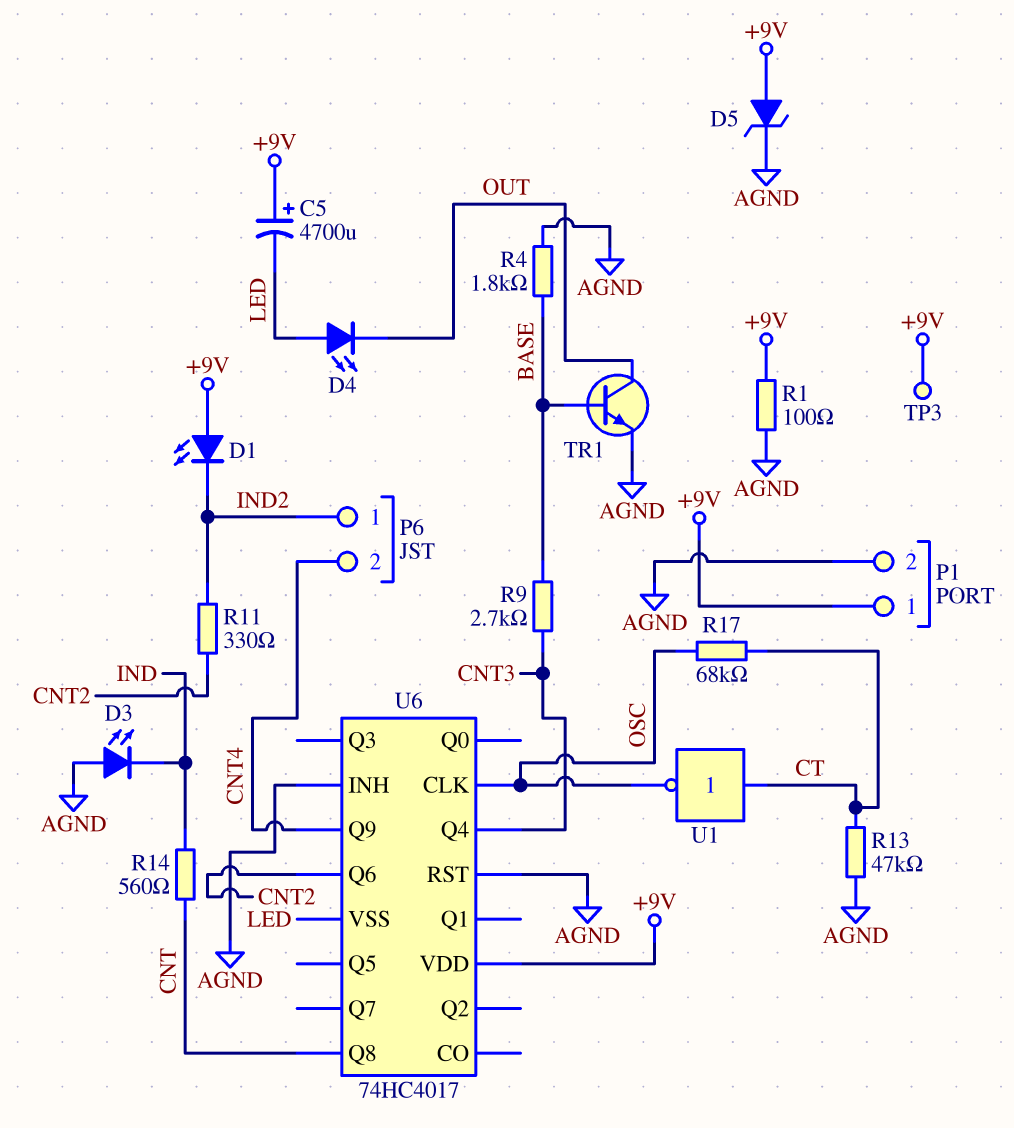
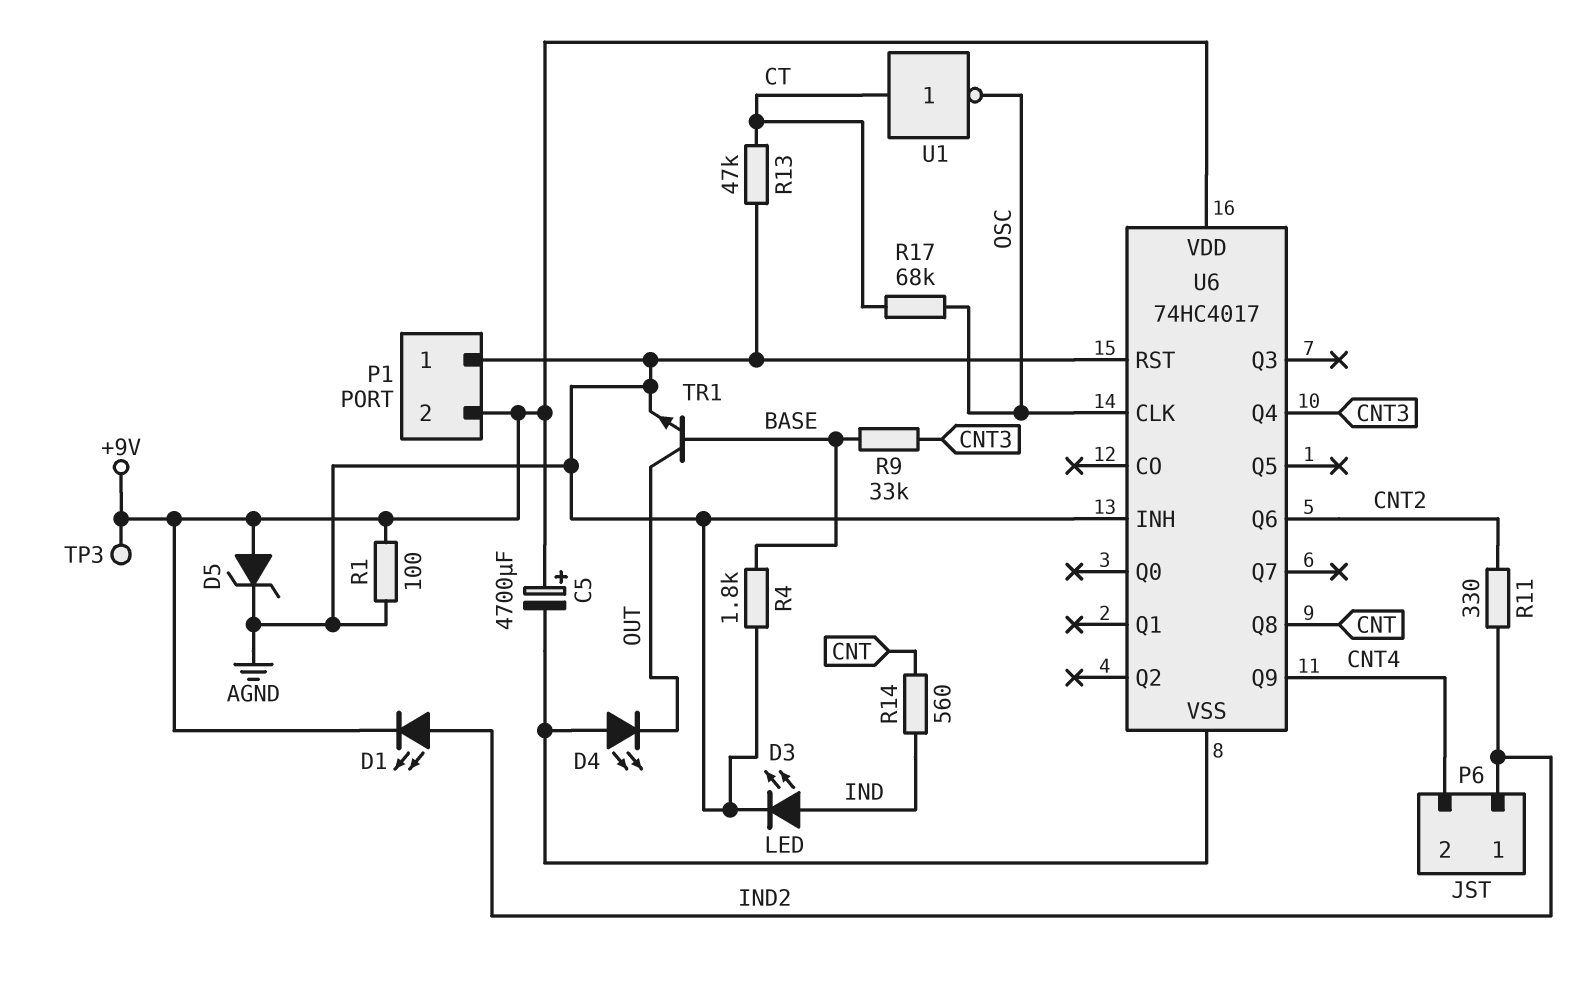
D1: LED (A +9V, K IND2) -> LED (A IND2, K +9V)
D3: LED (A AGND, K IND) -> LED (A IND, K AGND)
P1 pin 1: +9V -> AGND
P1 pin 2: AGND -> +9V
R9: 2.7k (BASE, CNT3) -> 33k (BASE, CNT3)

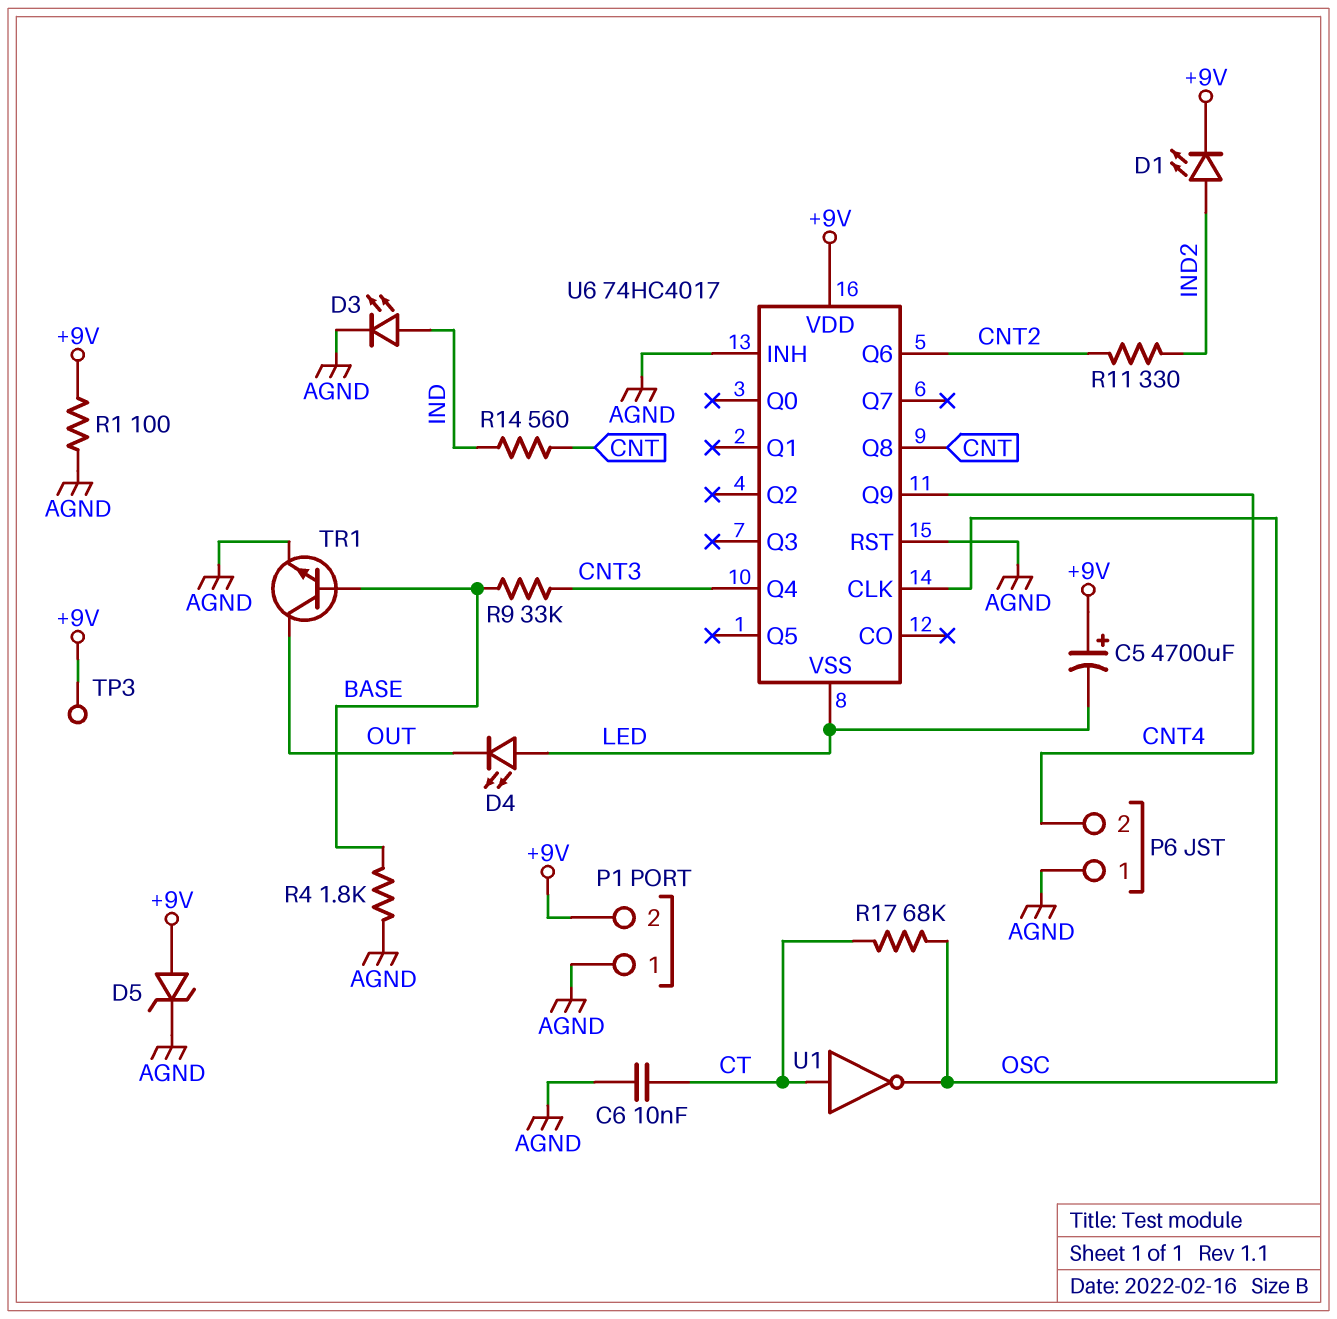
C6: none -> 10nF (AGND, CT)
P6 pin 1: IND2 -> AGND
R13: 47k (AGND, CT) -> none

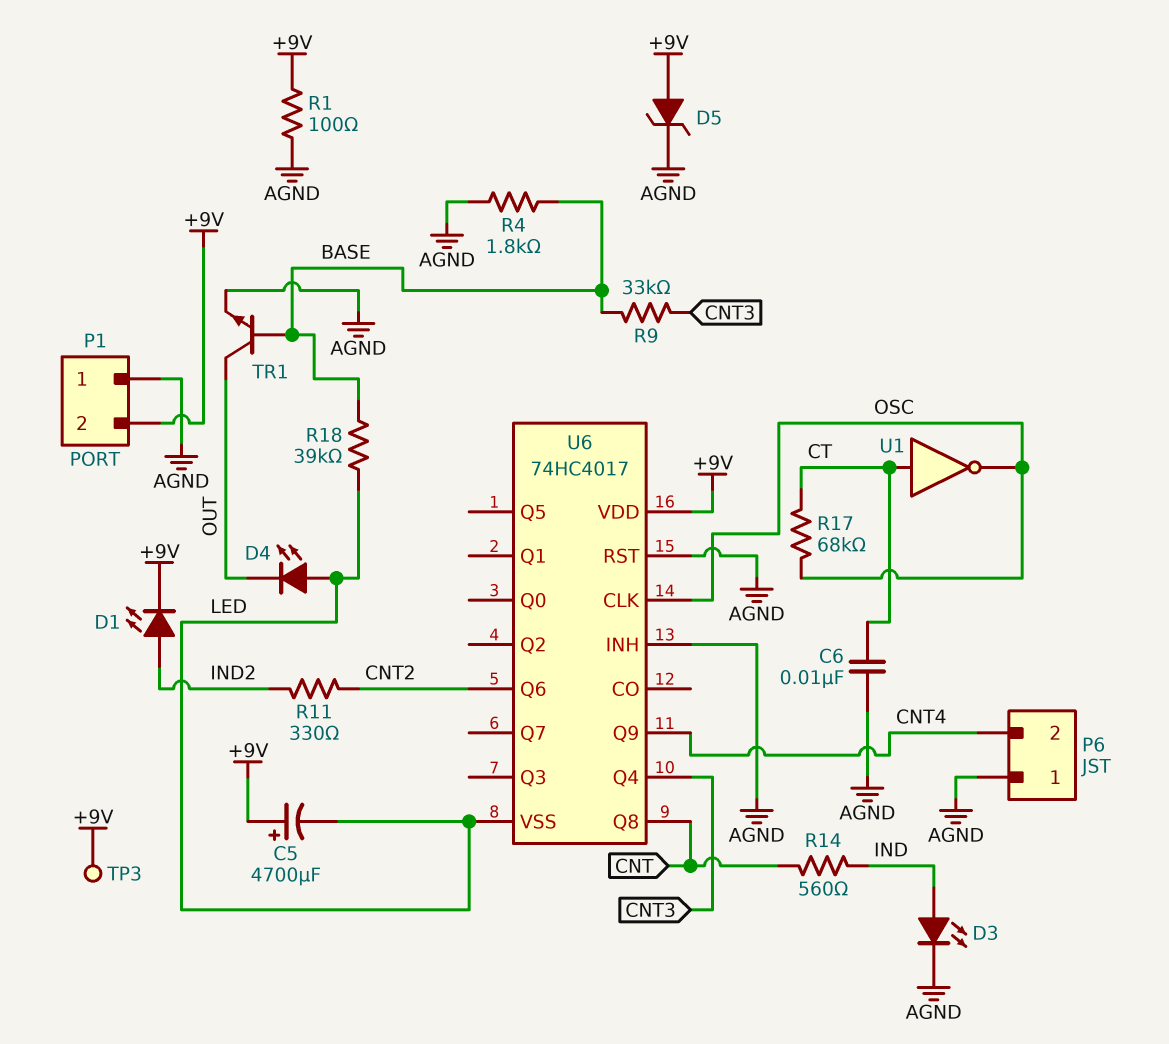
R18: none -> 39k (BASE, LED)

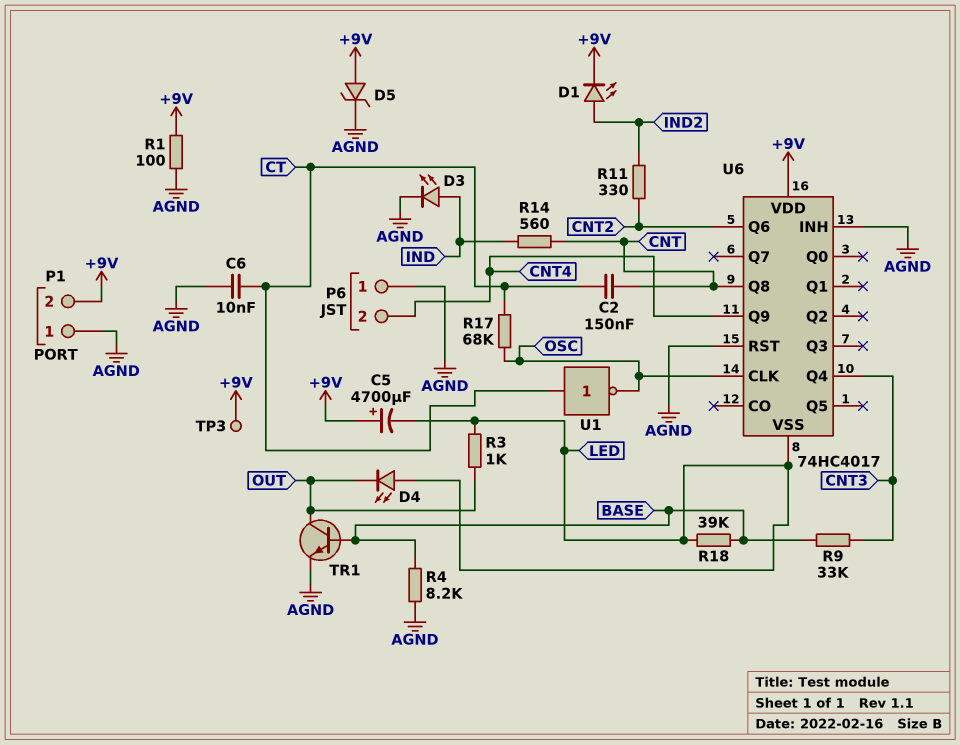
C2: none -> 150nF (CNT, CT)
R3: none -> 1k (LED, OUT)
R4: 1.8k (AGND, BASE) -> 8.2k (AGND, BASE)

